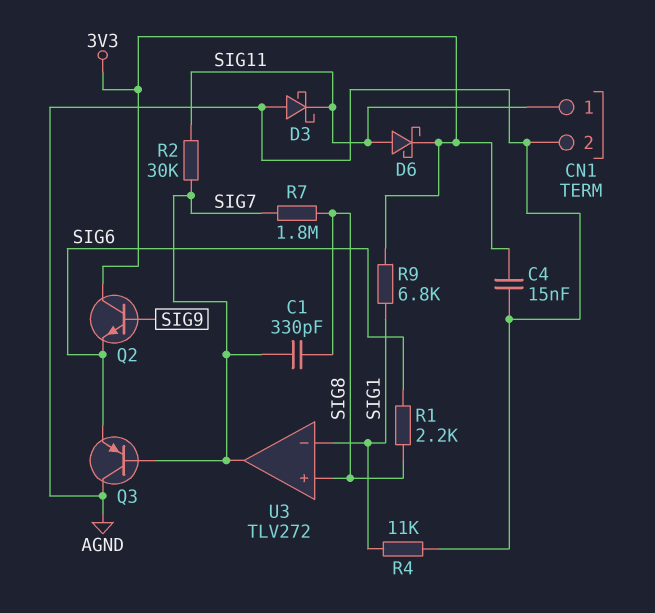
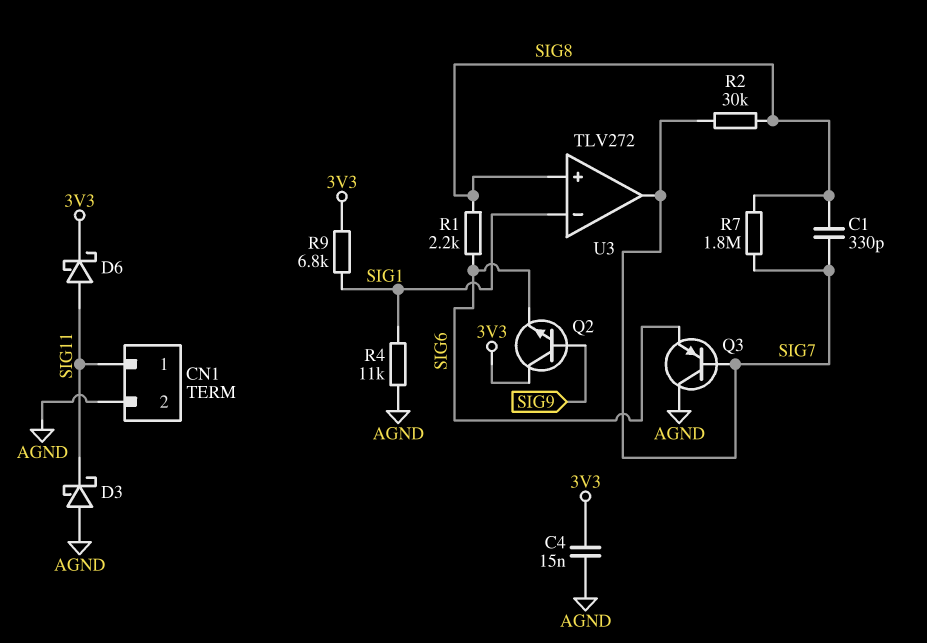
R2: 30k (SIG7, SIG11) -> 30k (SIG7, SIG8)

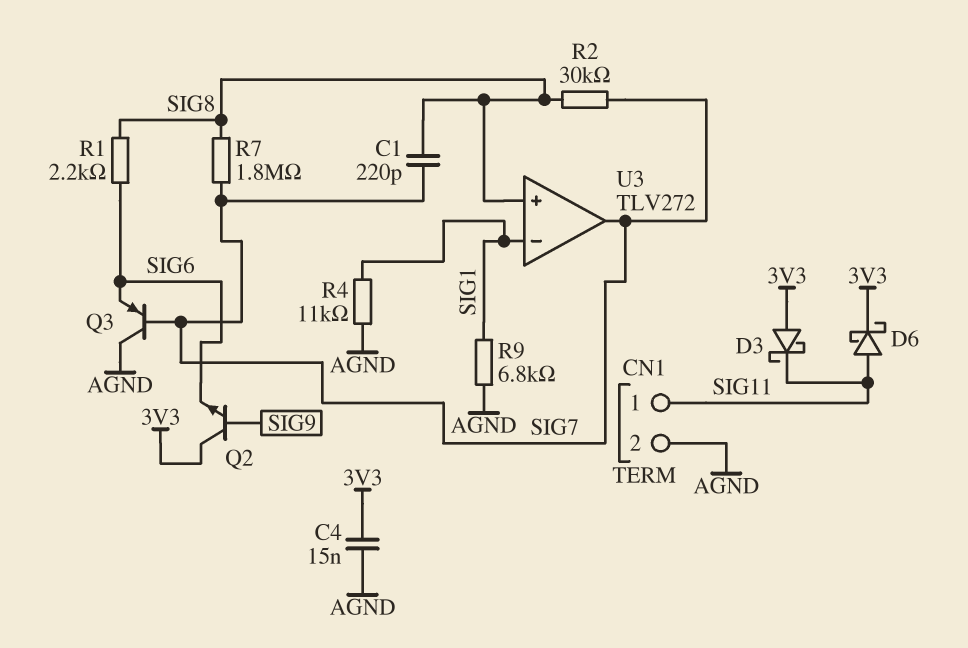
C1: 330pF (SIG7, SIG8) -> 220pF (SIG7, SIG8)
D3: schottky (A AGND, K SIG11) -> schottky (A 3V3, K SIG11)
R9: 6.8k (3V3, SIG1) -> 6.8k (AGND, SIG1)

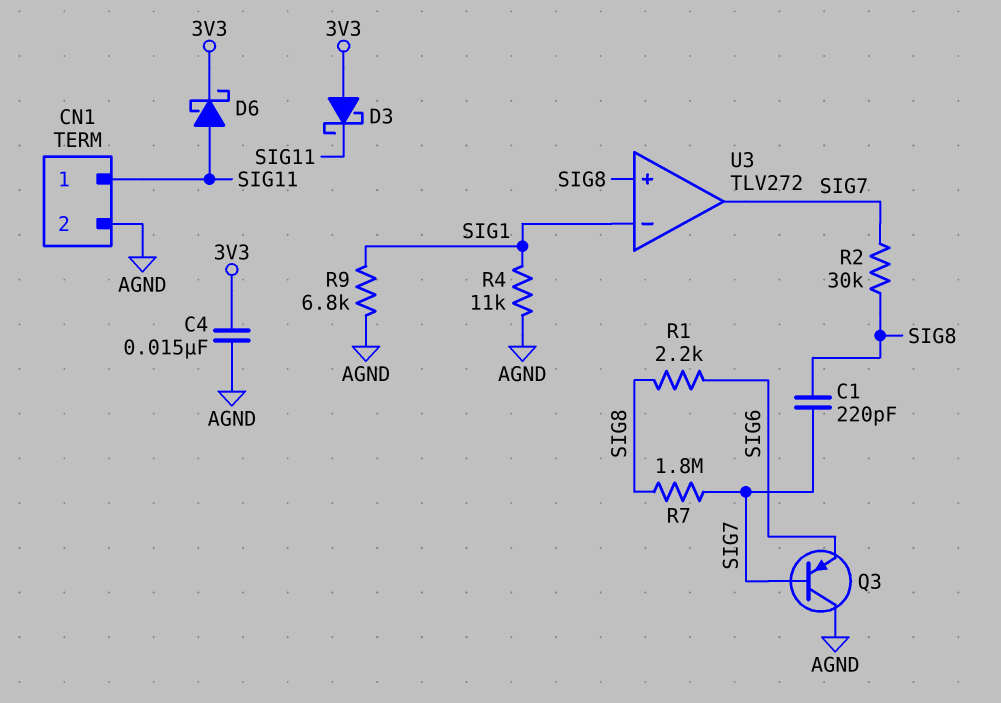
Q2: NPN (B SIG9, C 3V3, E SIG6) -> none

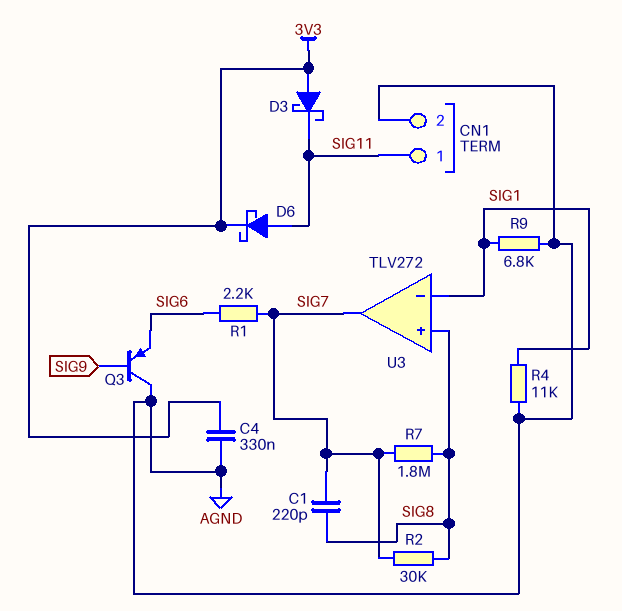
C4: 15nF (3V3, AGND) -> 330nF (3V3, AGND)
Q3: PNP (B SIG7, C AGND, E SIG6) -> PNP (B SIG9, C AGND, E SIG6)
R1: 2.2k (SIG6, SIG8) -> 2.2k (SIG6, SIG7)

